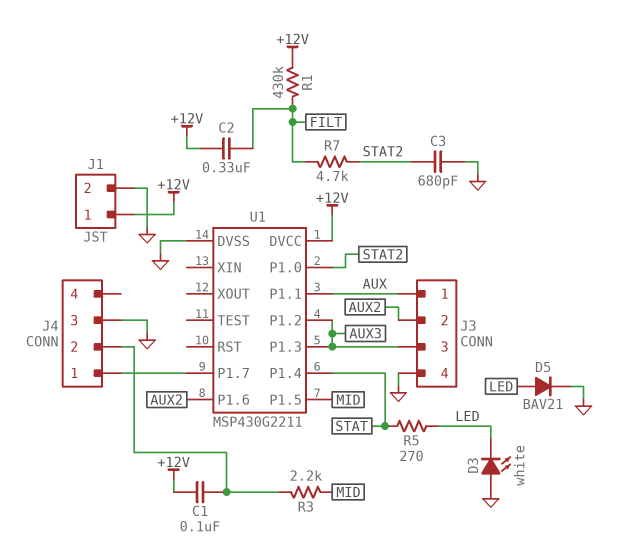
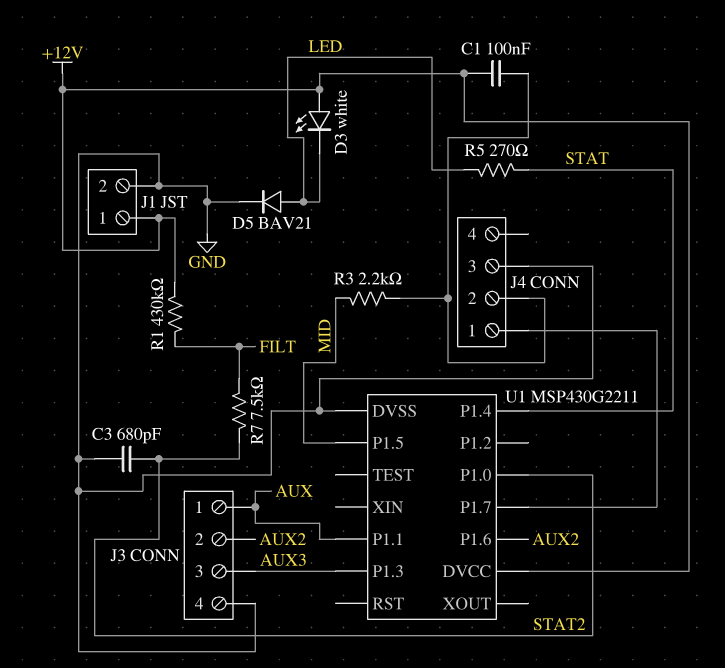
C2: 330nF (+12V, FILT) -> none
D3: LED white (A GND, K LED) -> LED white (A +12V, K LED)
R7: 4.7k (FILT, STAT2) -> 7.5k (FILT, STAT2)
U1 pin P1.2: AUX3 -> none

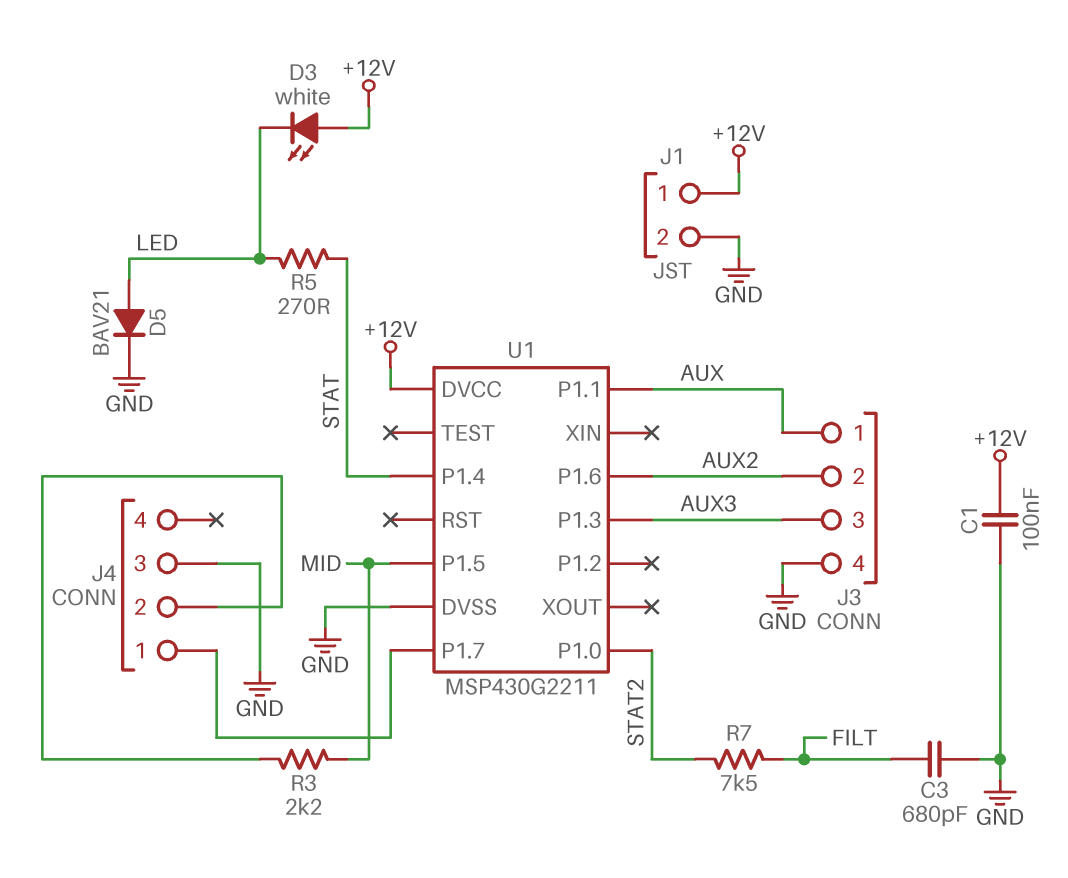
C1: 100nF (+12V, J4/2) -> 100nF (+12V, GND)
C3: 680pF (GND, STAT2) -> 680pF (FILT, GND)
R1: 430k (+12V, FILT) -> none

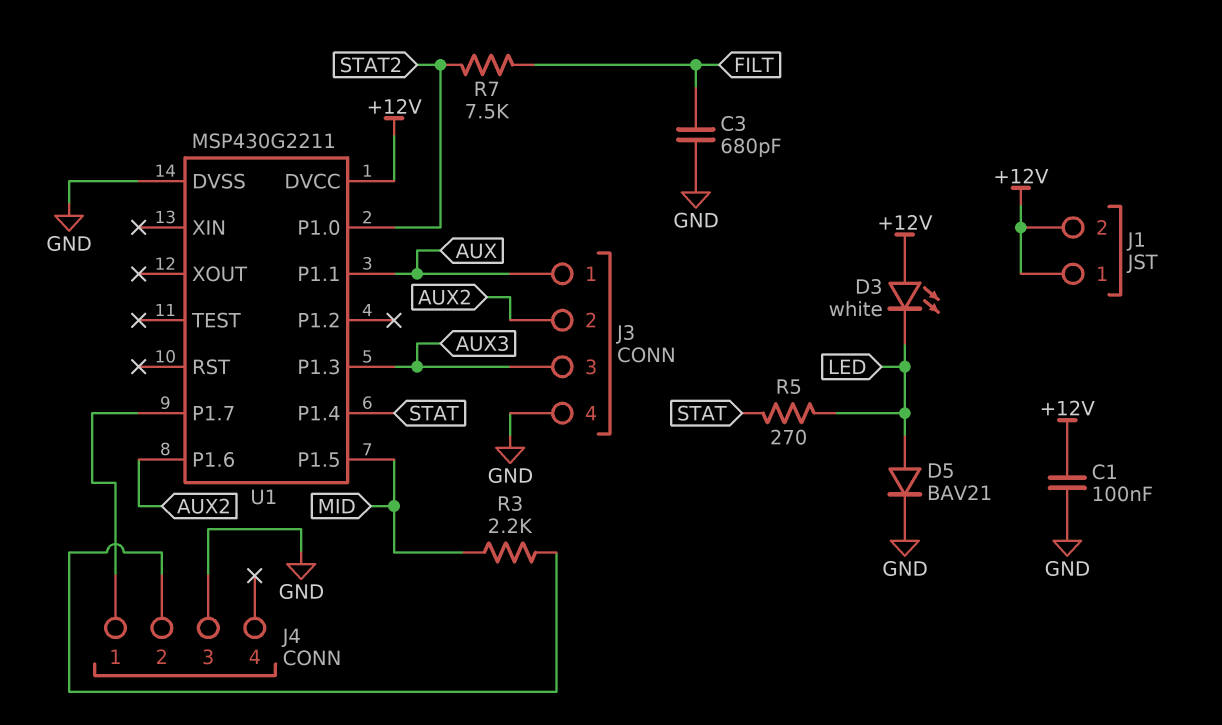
J1 pin 2: GND -> +12V

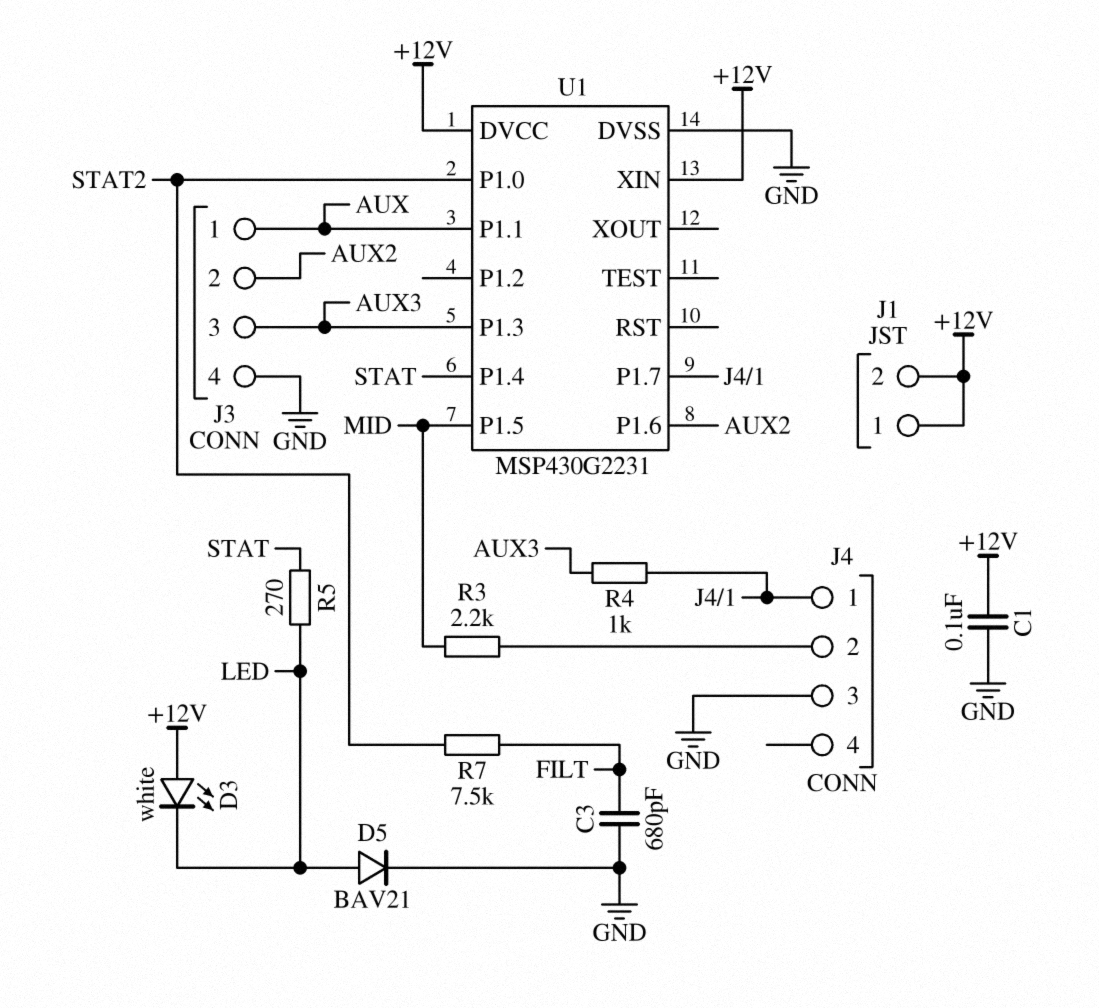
R4: none -> 1k (AUX3, J4/1)
U1: MSP430G2211 -> MSP430G2231
U1 pin XIN: none -> +12V

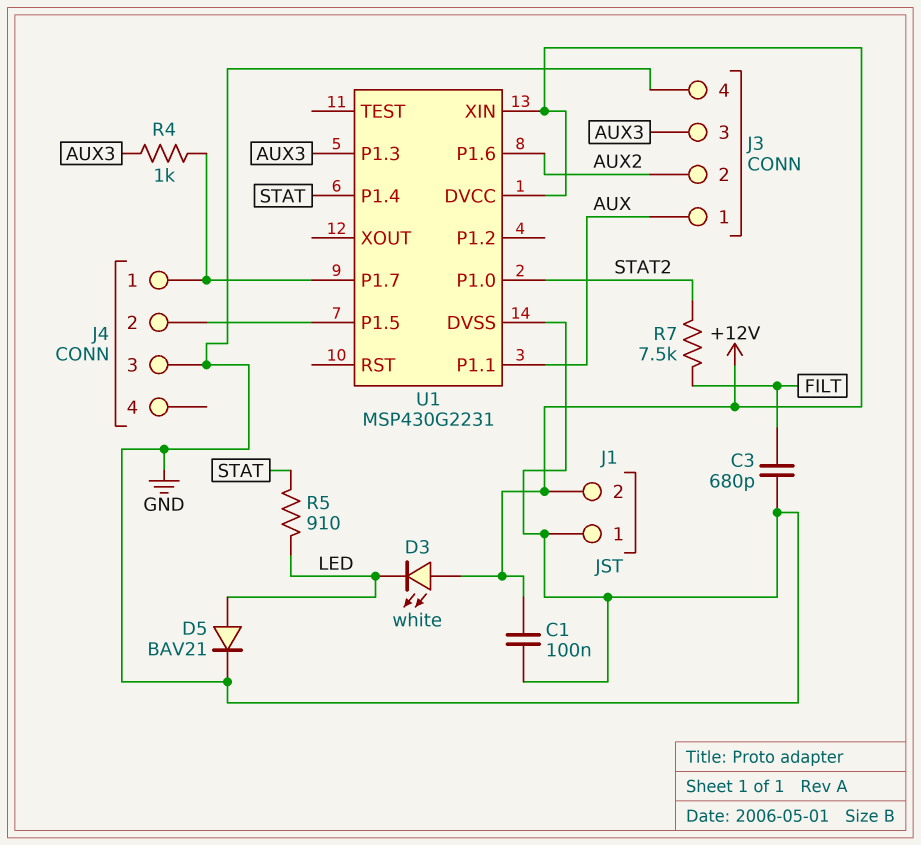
J1 pin 1: +12V -> GND
R3: 2.2k (J4/2, MID) -> none
R5: 270 (LED, STAT) -> 910 (LED, STAT)
U1 pin P1.5: MID -> J4/2

